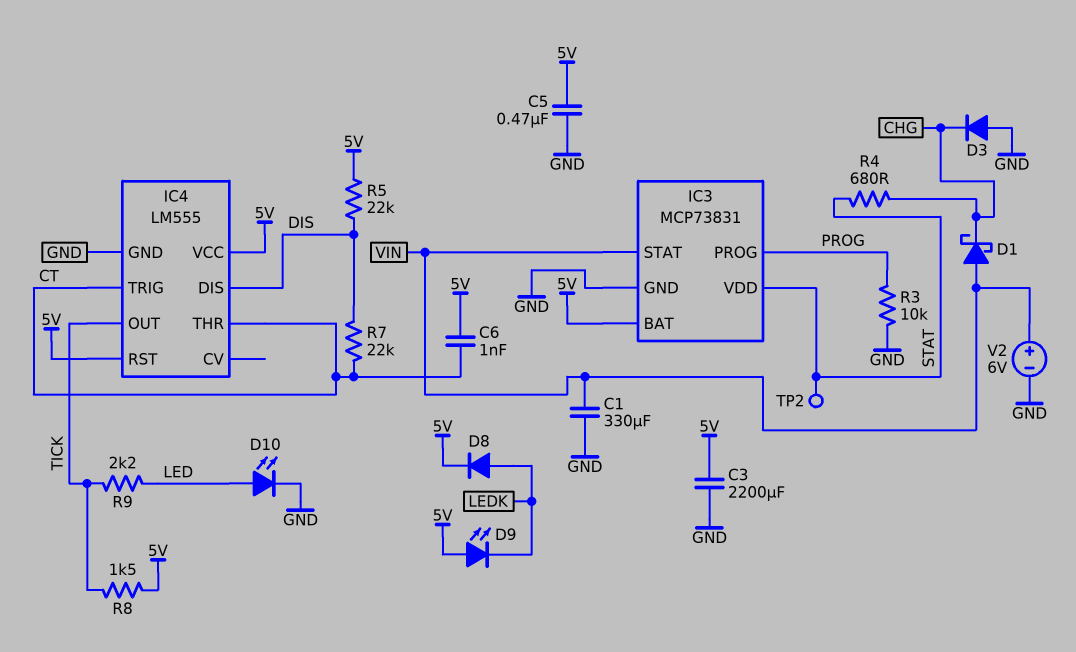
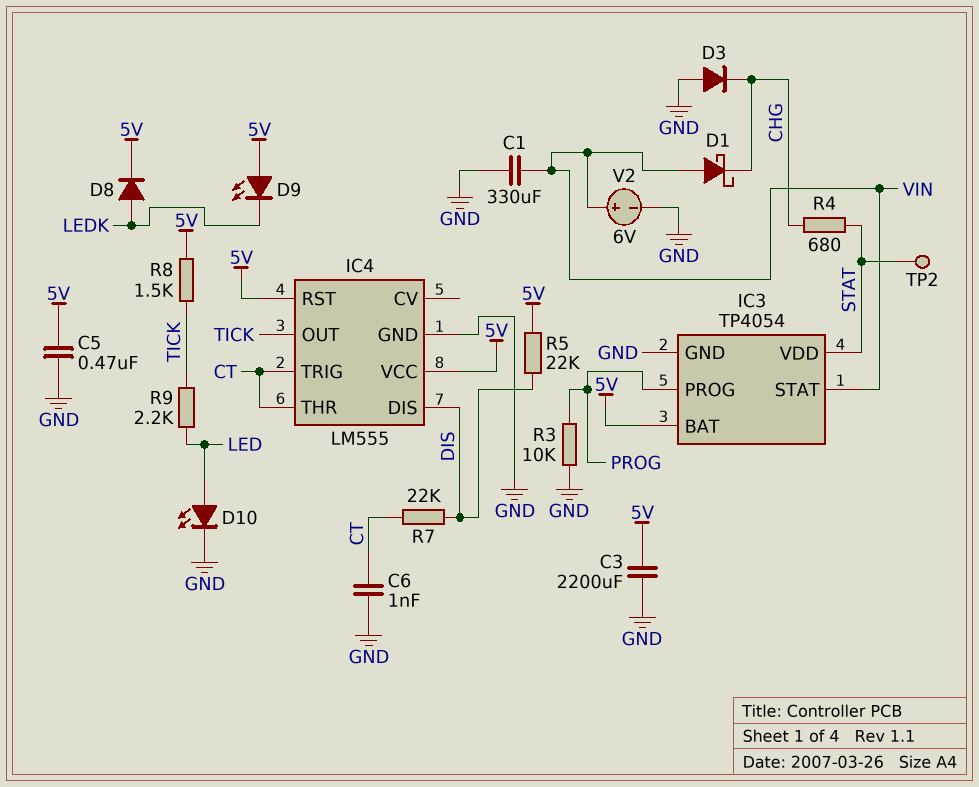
C6: 1nF (5V, CT) -> 1nF (CT, GND)
IC3: MCP73831 -> TP4054

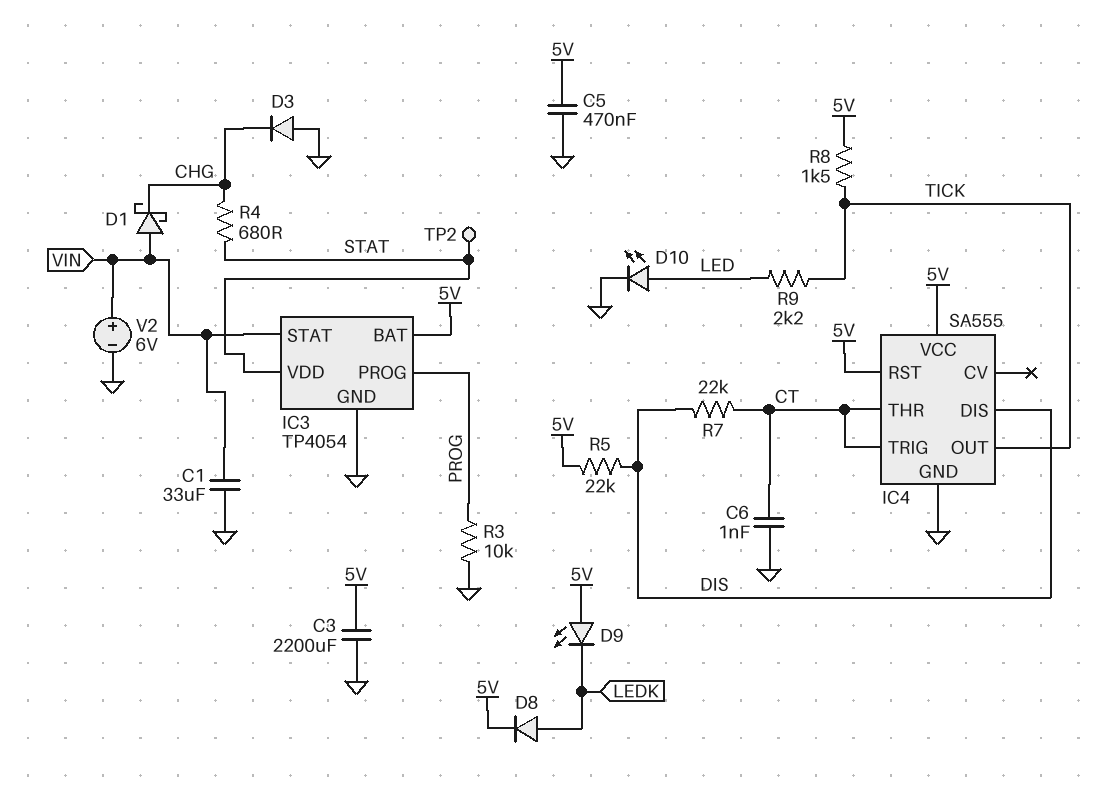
C1: 330uF (GND, VIN) -> 33uF (GND, VIN)
IC4: LM555 -> SA555

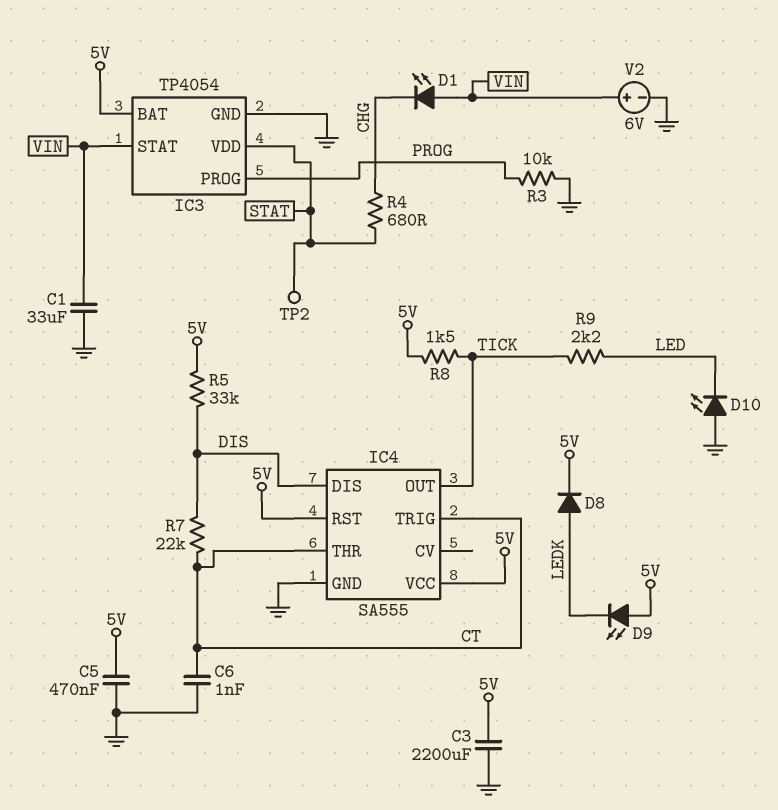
D1: schottky (A VIN, K CHG) -> LED (A VIN, K CHG)
D3: diode (A GND, K CHG) -> none
D10: LED (A LED, K GND) -> LED (A GND, K LED)
R5: 22k (5V, DIS) -> 33k (5V, DIS)

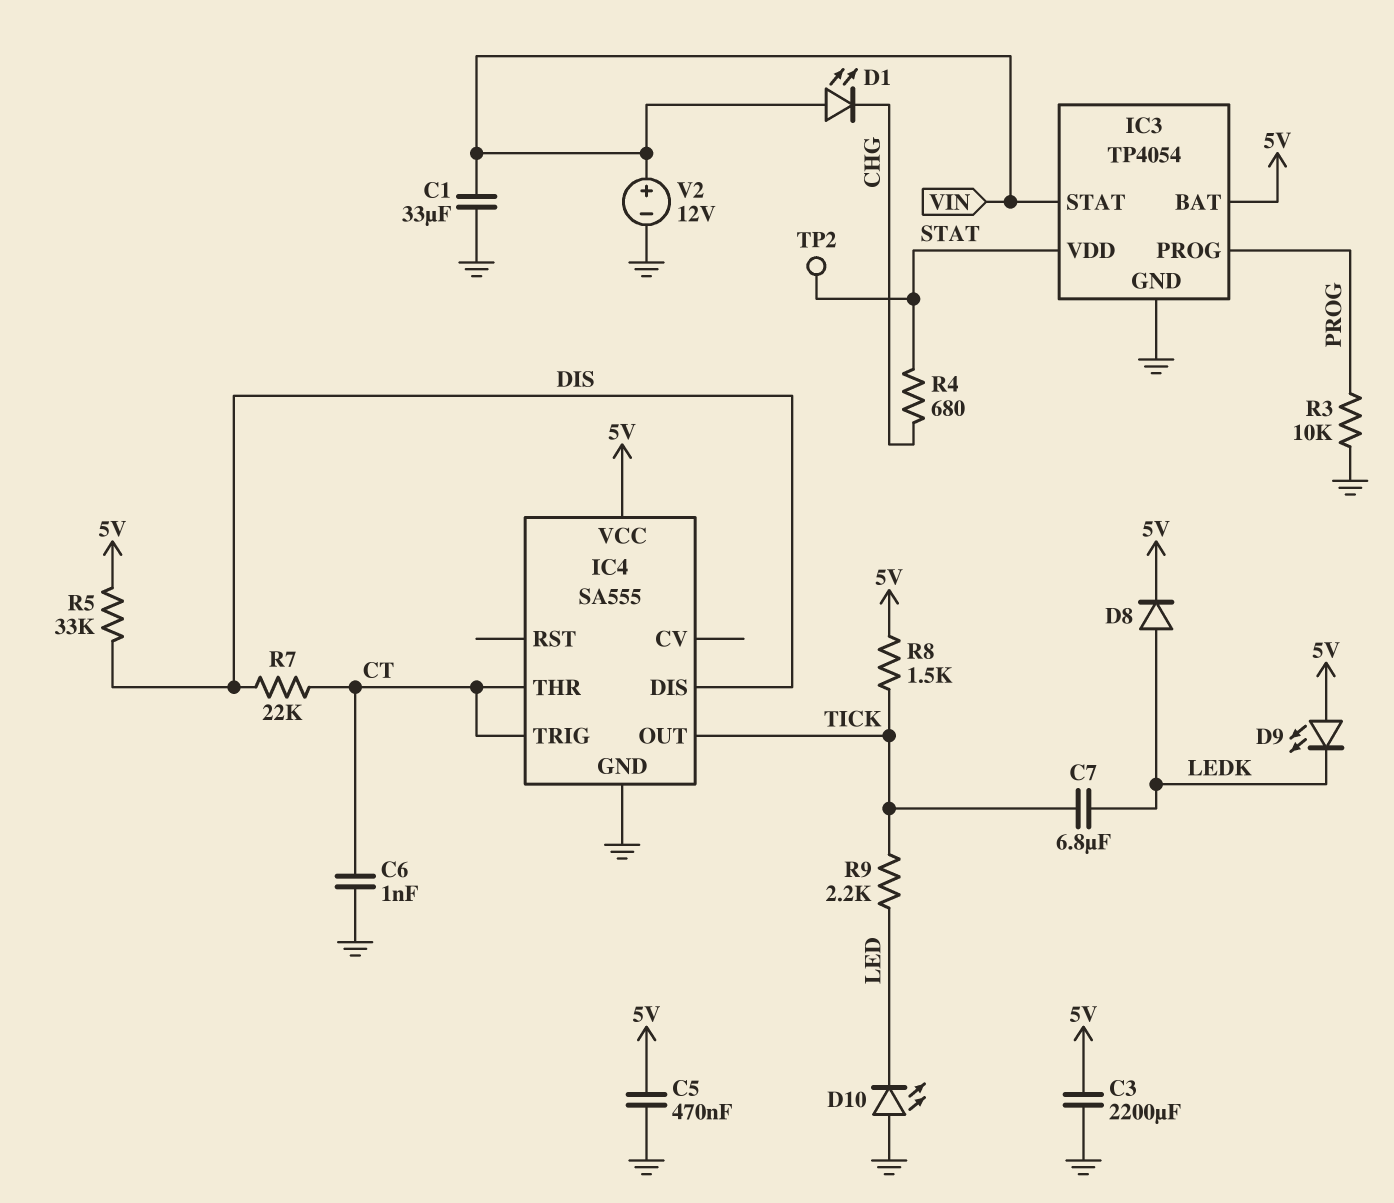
C7: none -> 6.8uF (LEDK, TICK)
IC4 pin RST: 5V -> none
V2: 6V (plus VIN, minus GND) -> 12V (plus VIN, minus GND)

